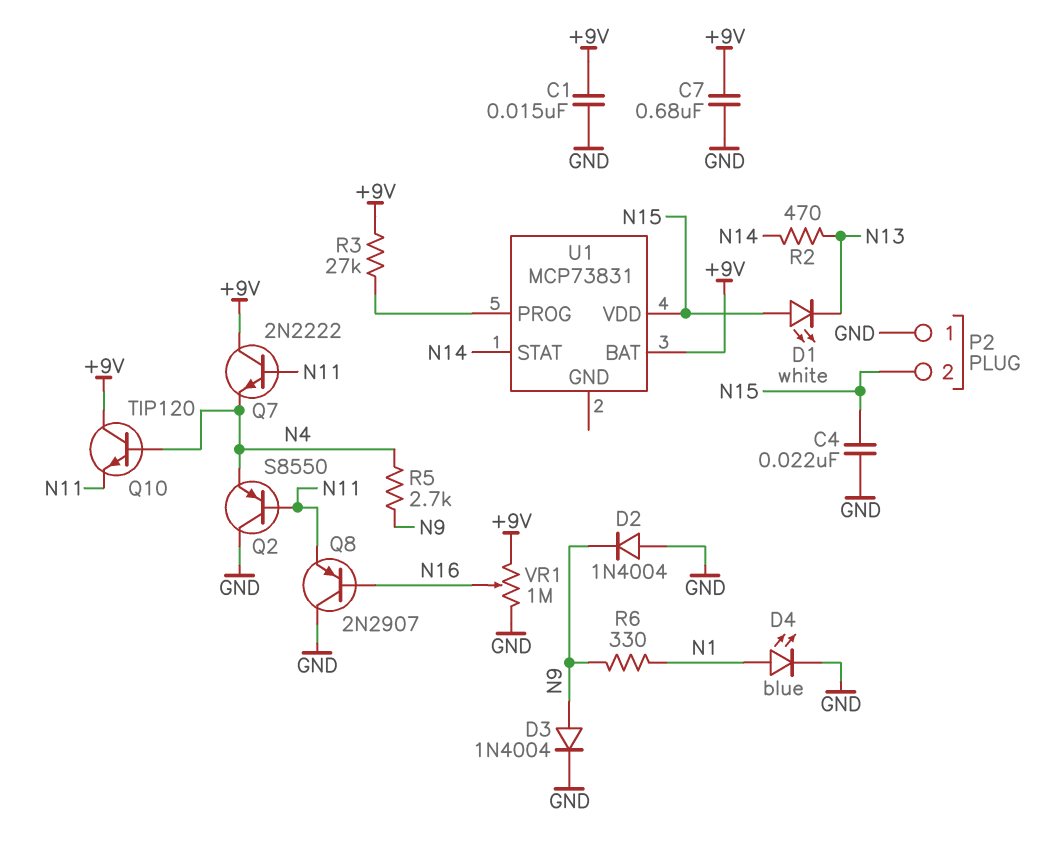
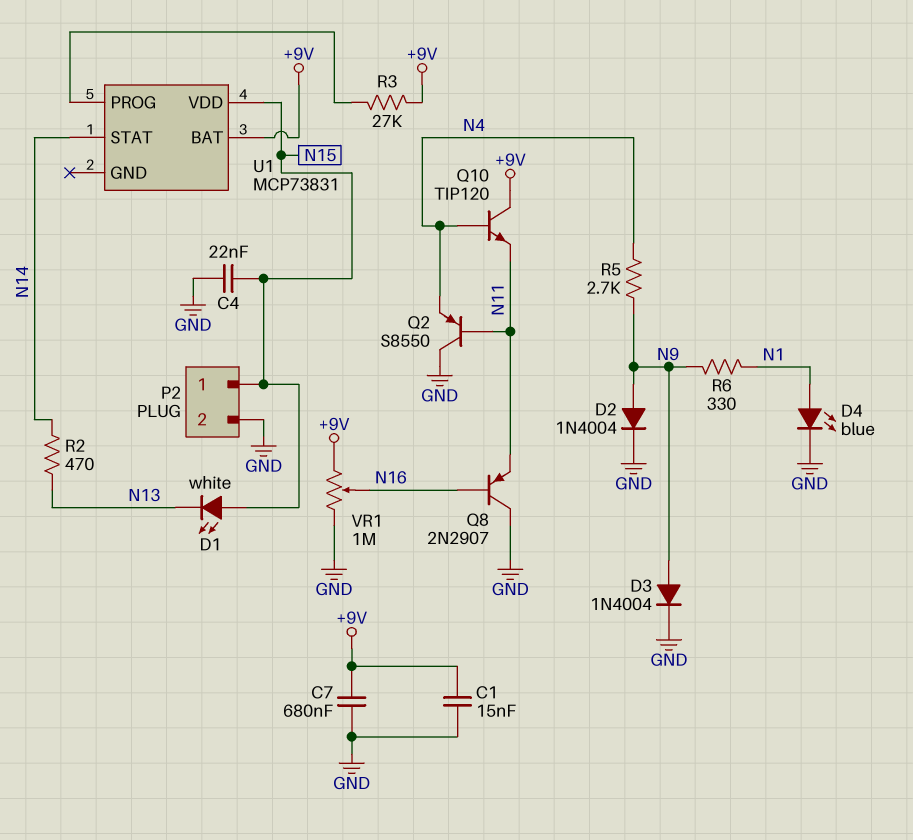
D2: diode 1N4004 (A GND, K N9) -> diode 1N4004 (A N9, K GND)
P2 pin 1: GND -> N15
P2 pin 2: N15 -> GND
Q7: NPN 2N2222 (B N11, C +9V, E N4) -> none

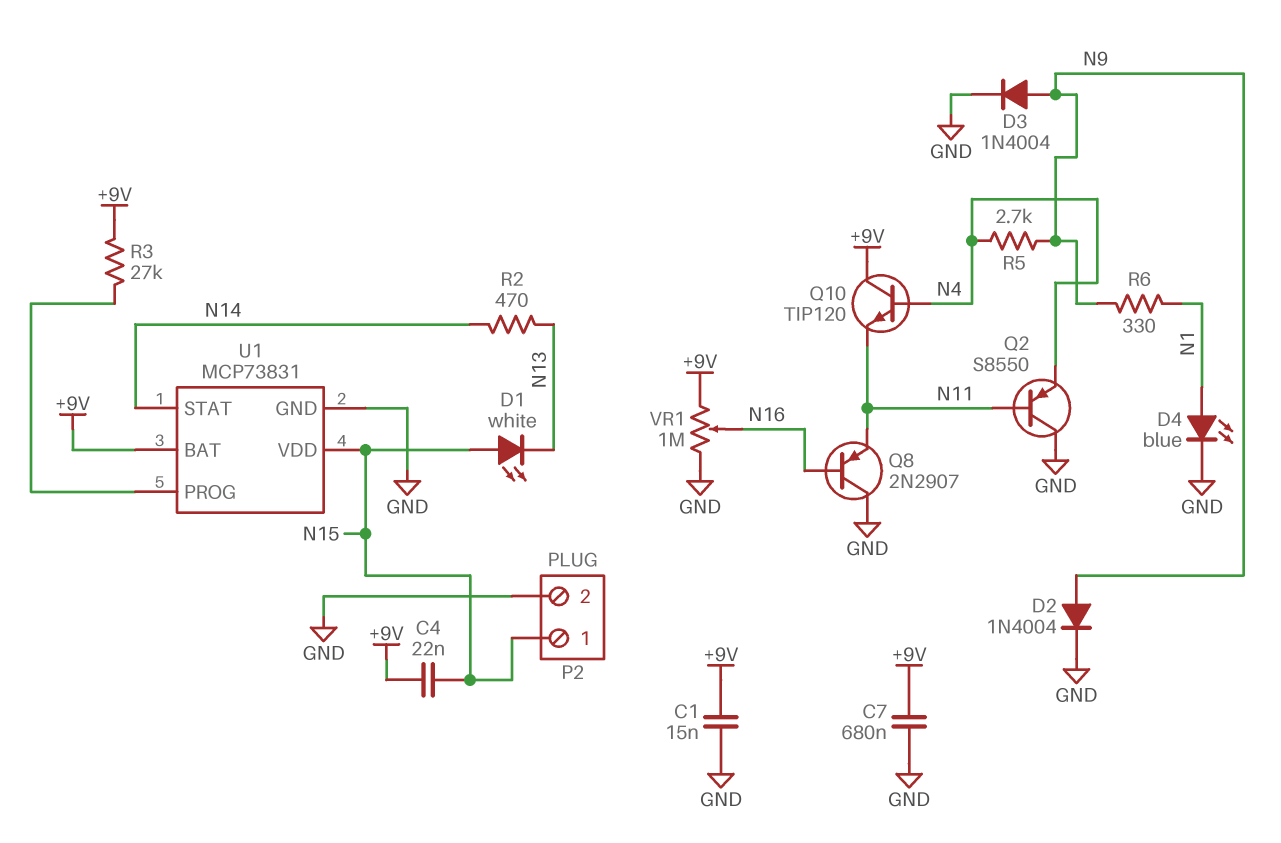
C4: 22nF (GND, N15) -> 22nF (+9V, N15)
U1 pin GND: none -> GND

